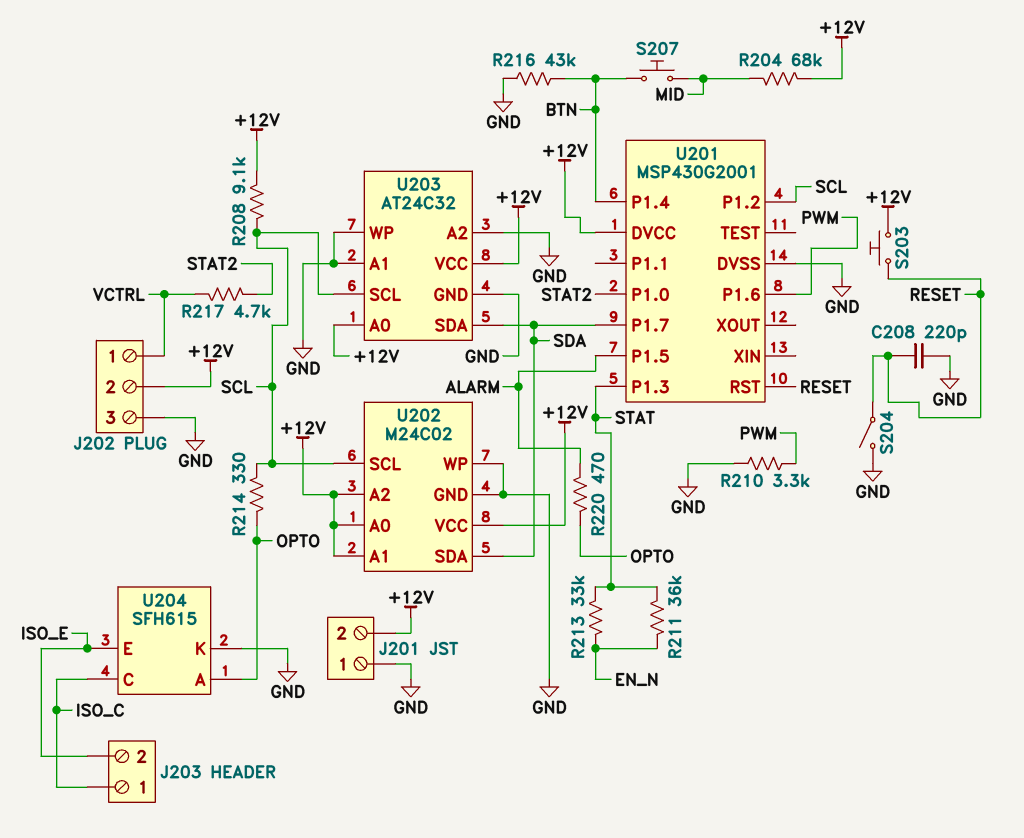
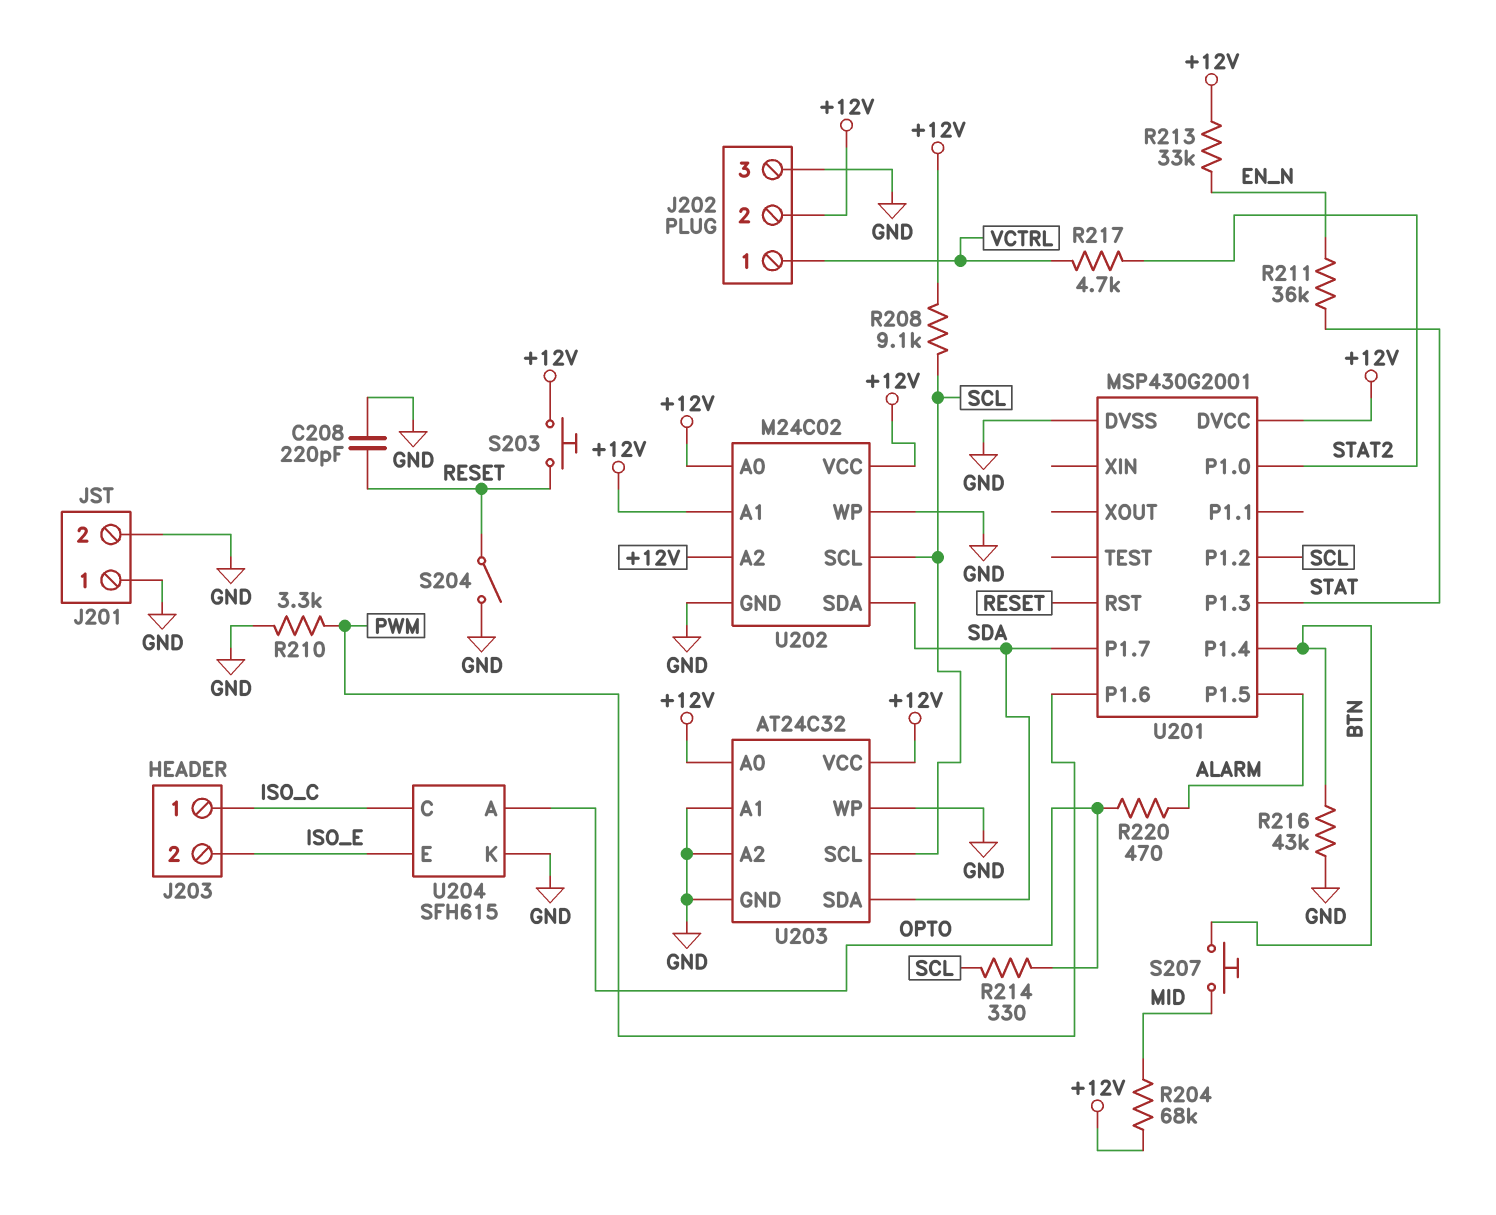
J201 pin 2: +12V -> GND
R213: 33k (EN_N, STAT) -> 33k (+12V, EN_N)

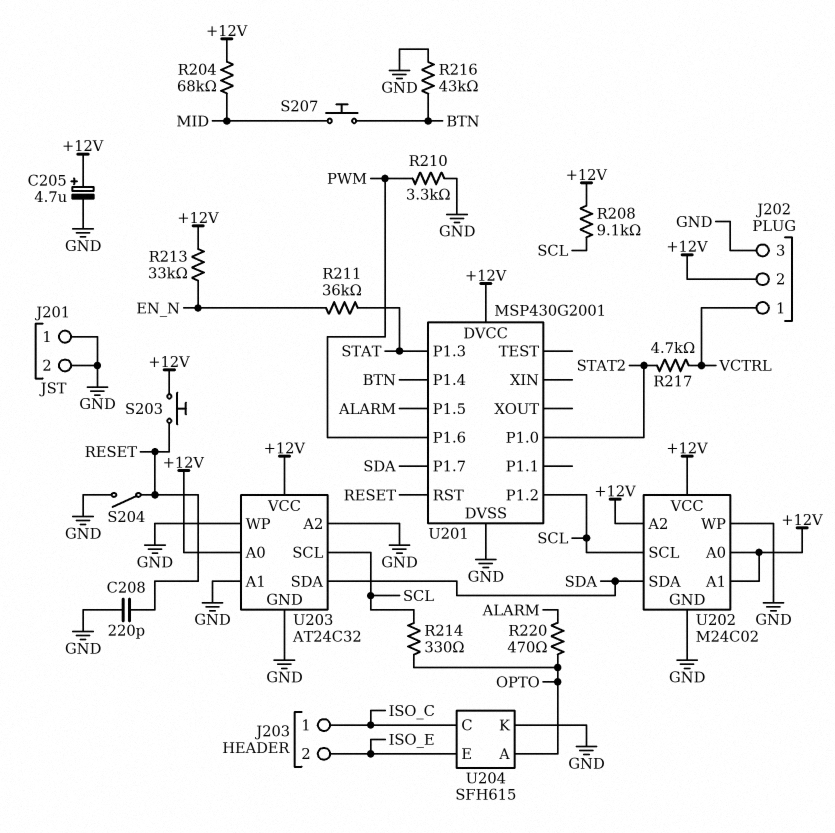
C205: none -> 4.7uF (plus +12V, minus GND)

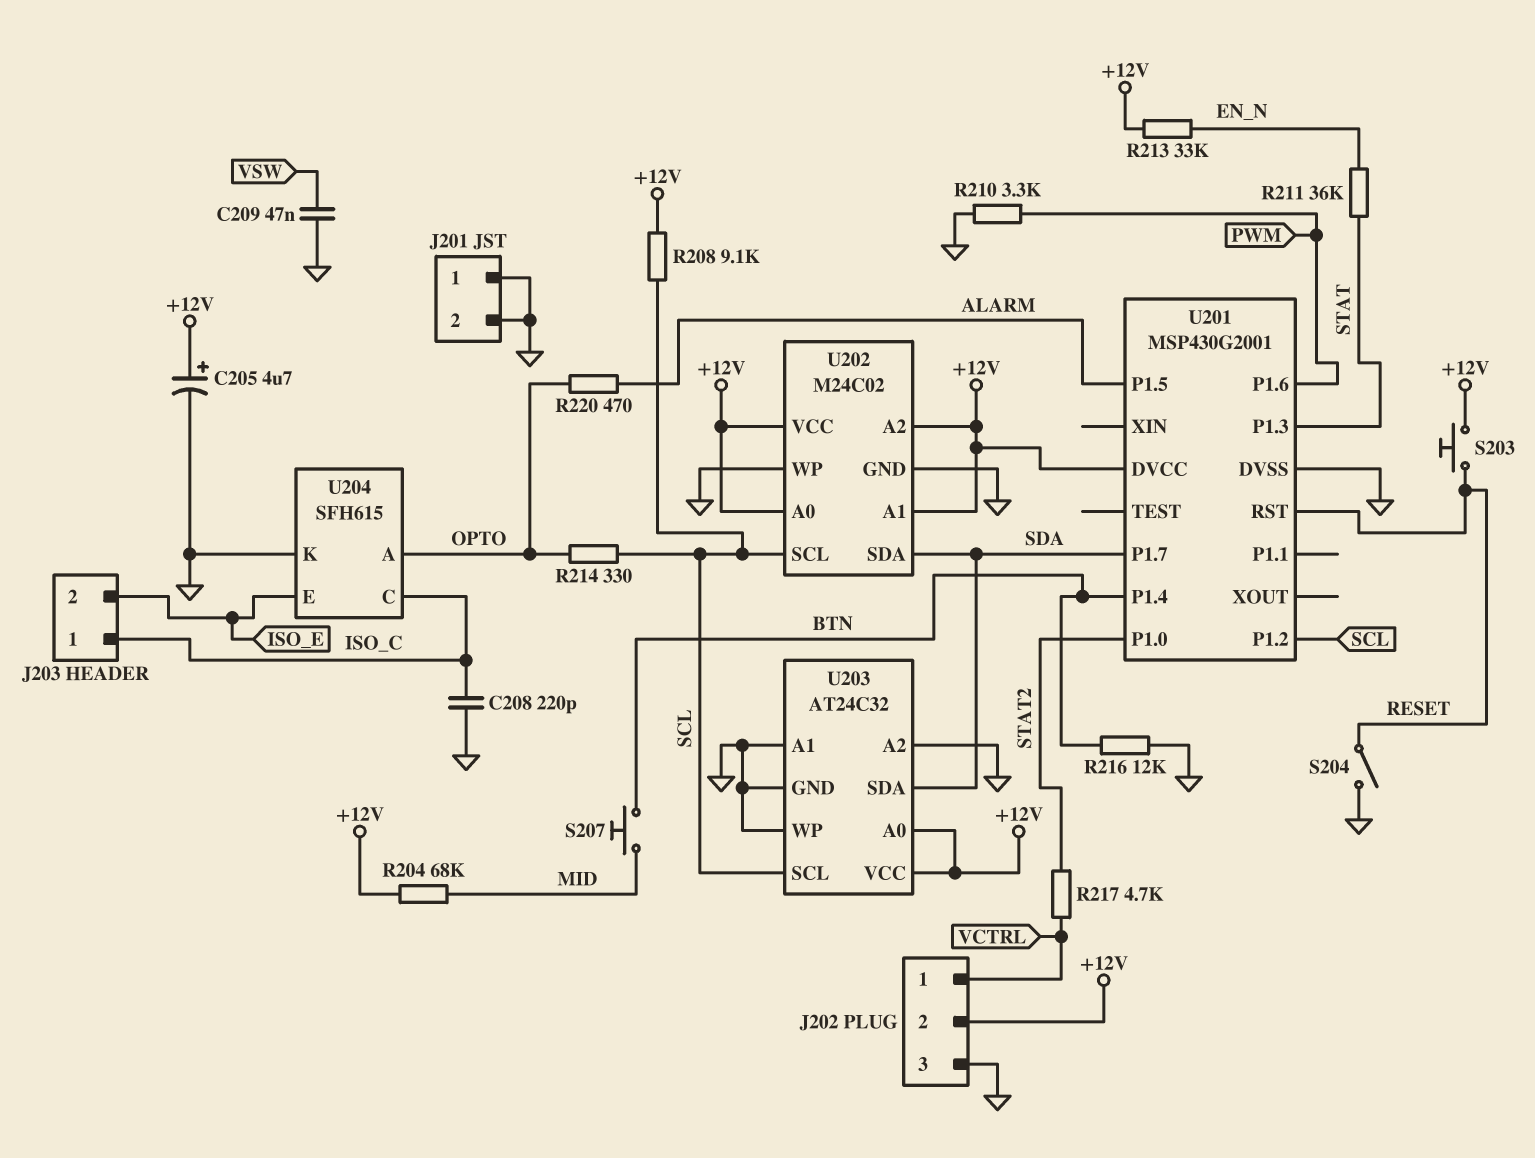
C208: 220pF (GND, RESET) -> 220pF (GND, ISO_C)
C209: none -> 47nF (GND, VSW)
R216: 43k (BTN, GND) -> 12k (BTN, GND)

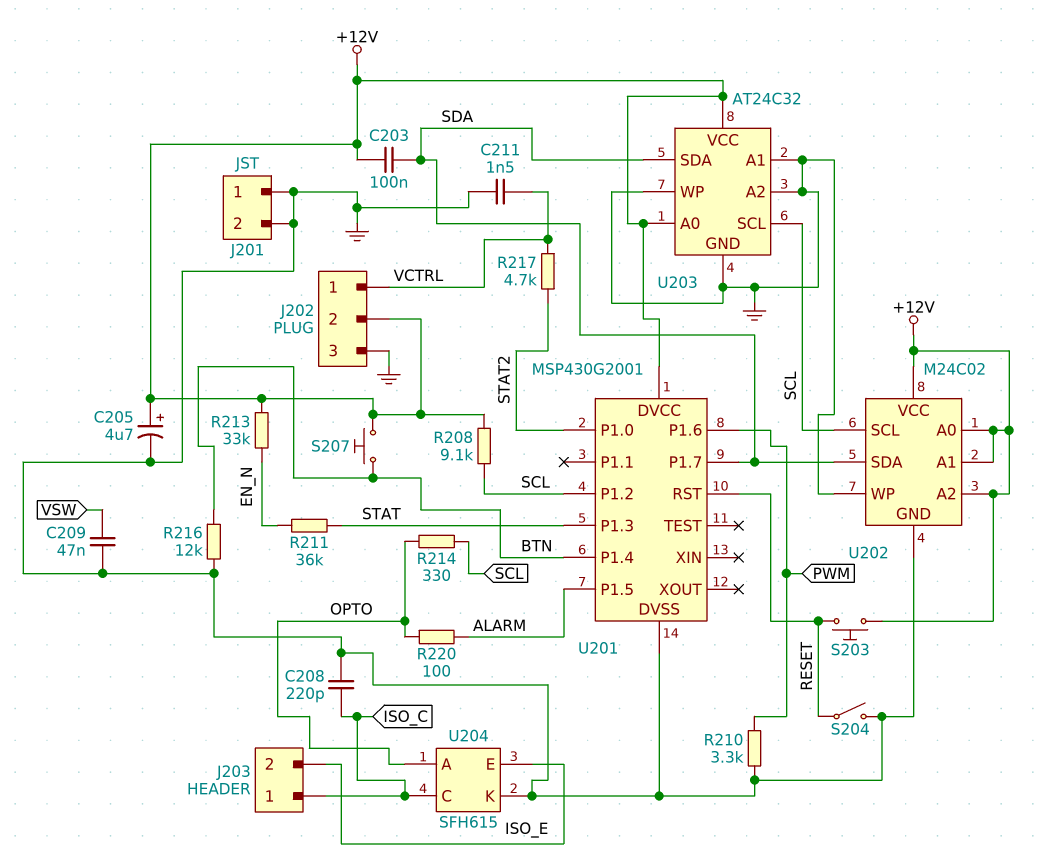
C203: none -> 100nF (+12V, SDA)
C211: none -> 1.5nF (GND, VCTRL)
R204: 68k (+12V, MID) -> none
R220: 470 (ALARM, OPTO) -> 100 (ALARM, OPTO)
S207: button (BTN, MID) -> button (+12V, BTN)

